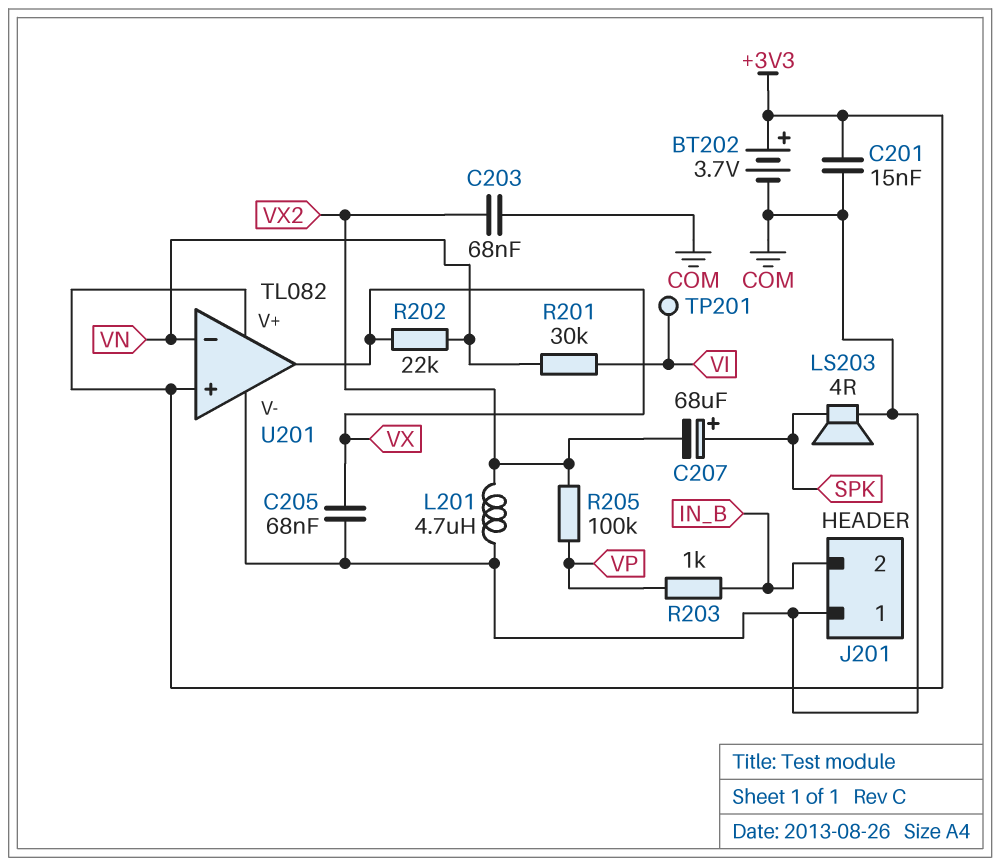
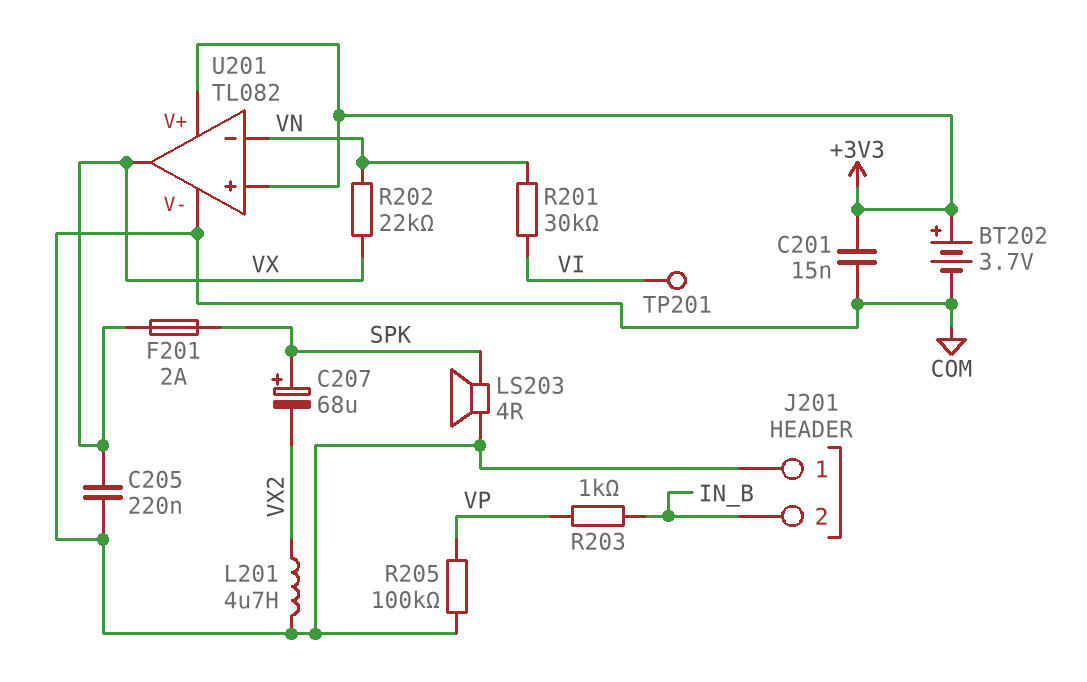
C203: 68nF (COM, VX2) -> none
C205: 68nF (COM, VX) -> 220nF (COM, VX)
F201: none -> 2A (SPK, VX)
R205: 100k (VP, VX2) -> 100k (COM, VP)

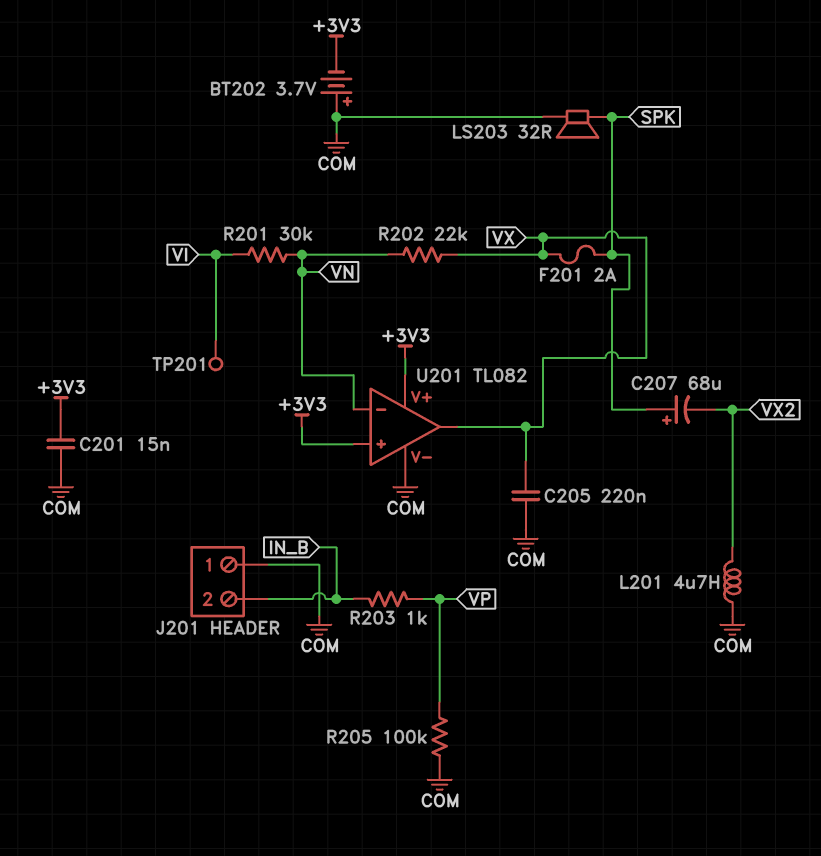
BT202: 3.7V (plus +3V3, minus COM) -> 3.7V (plus COM, minus +3V3)
LS203: speaker 4R (COM, SPK) -> speaker 32R (COM, SPK)

